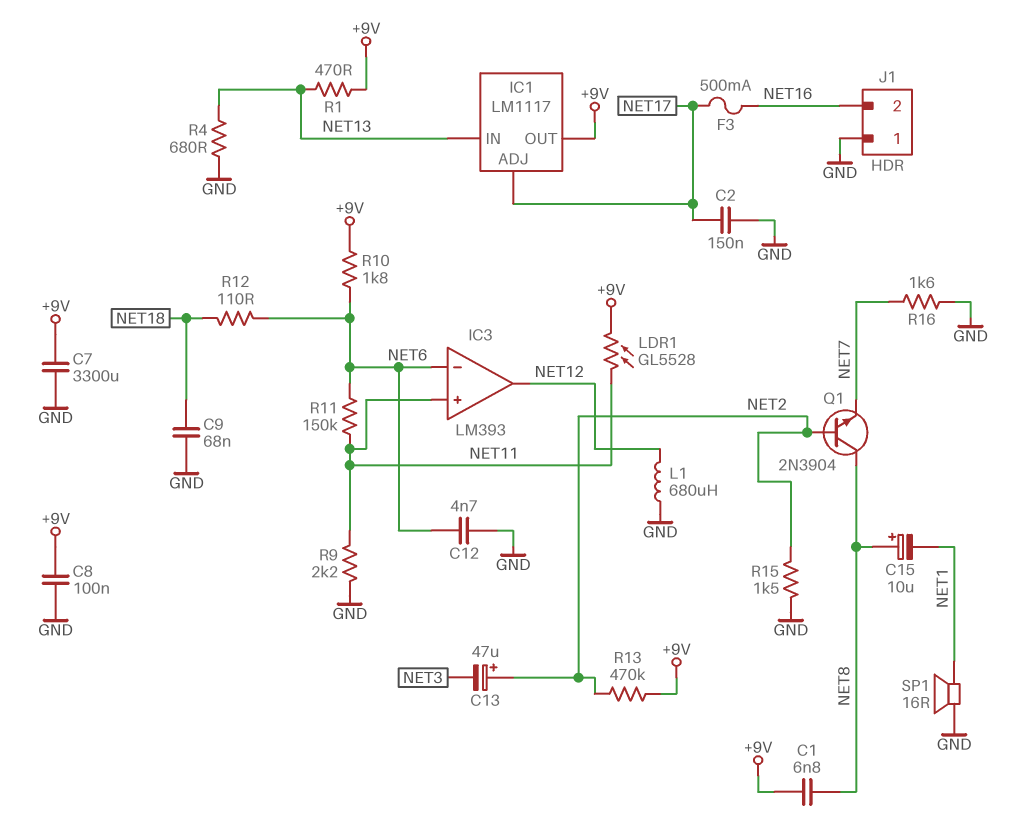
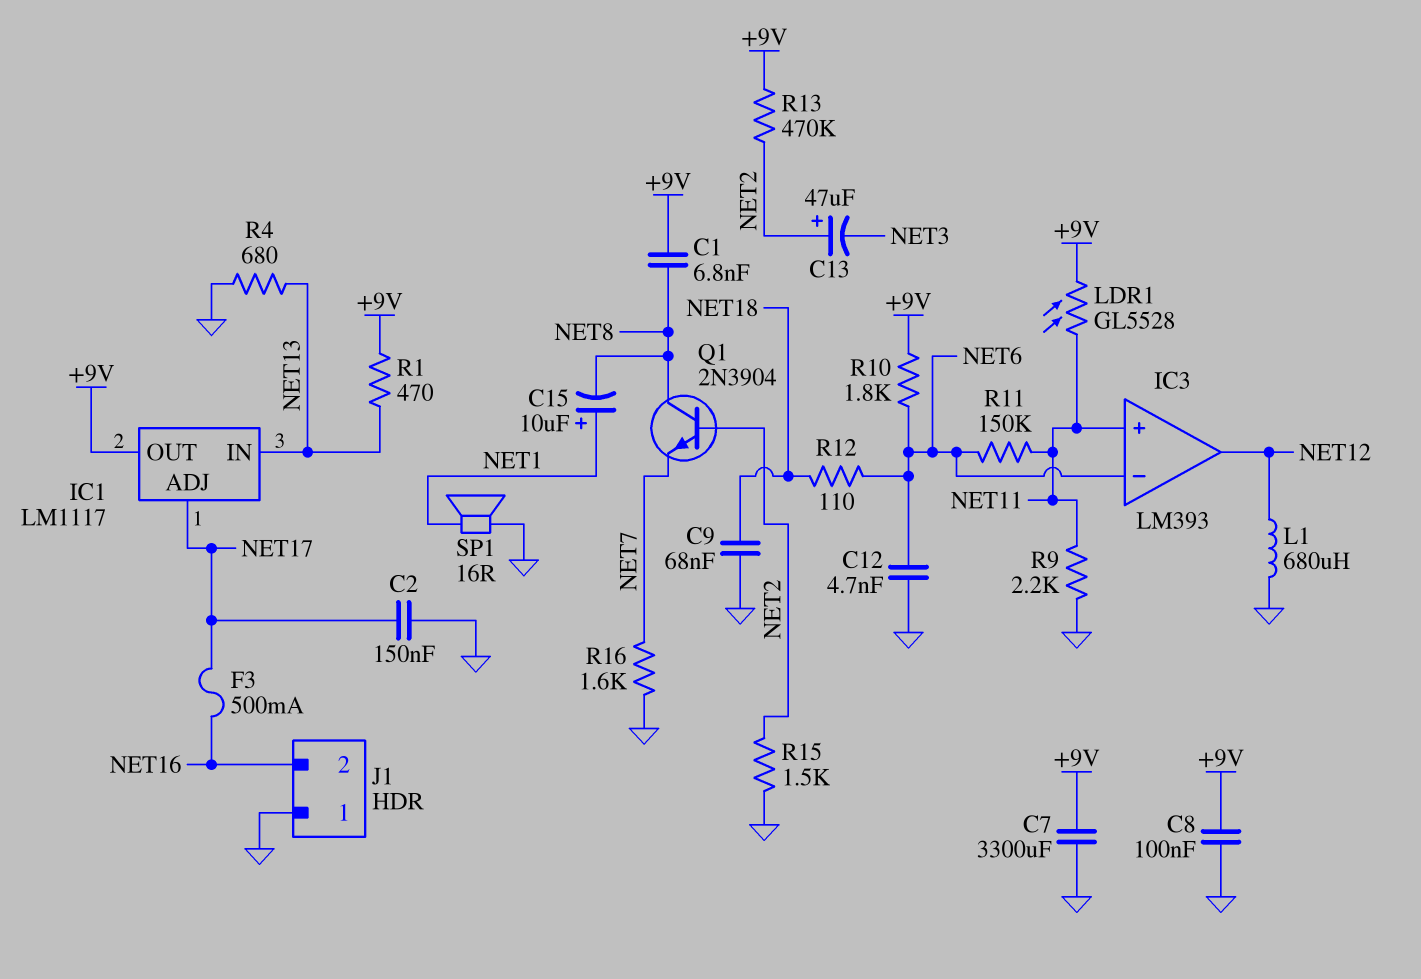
C15: 10uF (plus NET8, minus NET1) -> 10uF (plus NET1, minus NET8)

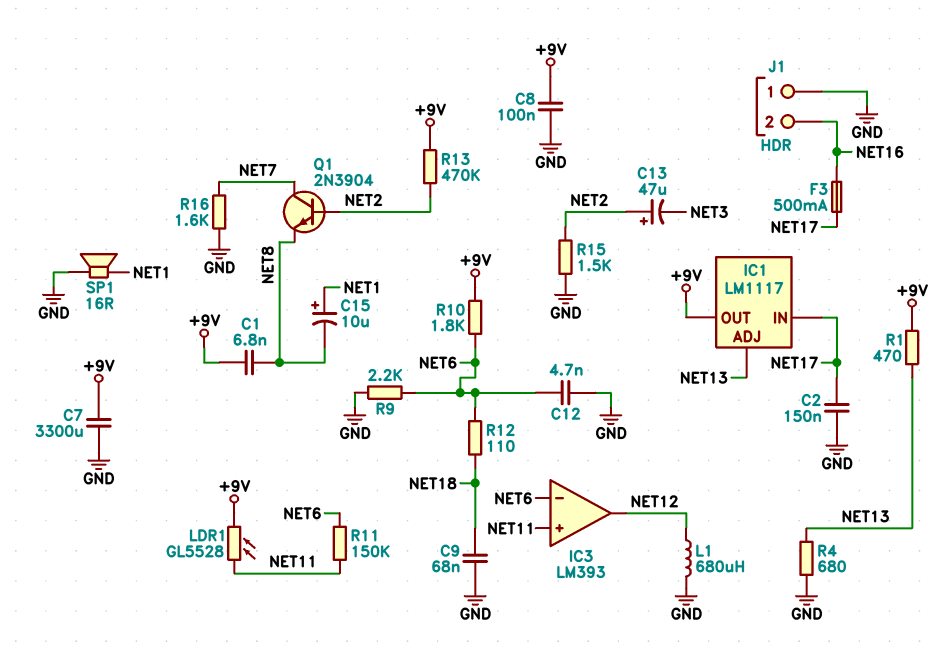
IC1 pin ADJ: NET17 -> NET13
IC1 pin IN: NET13 -> NET17
Q1: NPN 2N3904 (B NET2, C NET8, E NET7) -> NPN 2N3904 (B NET2, C NET7, E NET8)
R9: 2.2k (GND, NET11) -> 2.2k (GND, NET6)

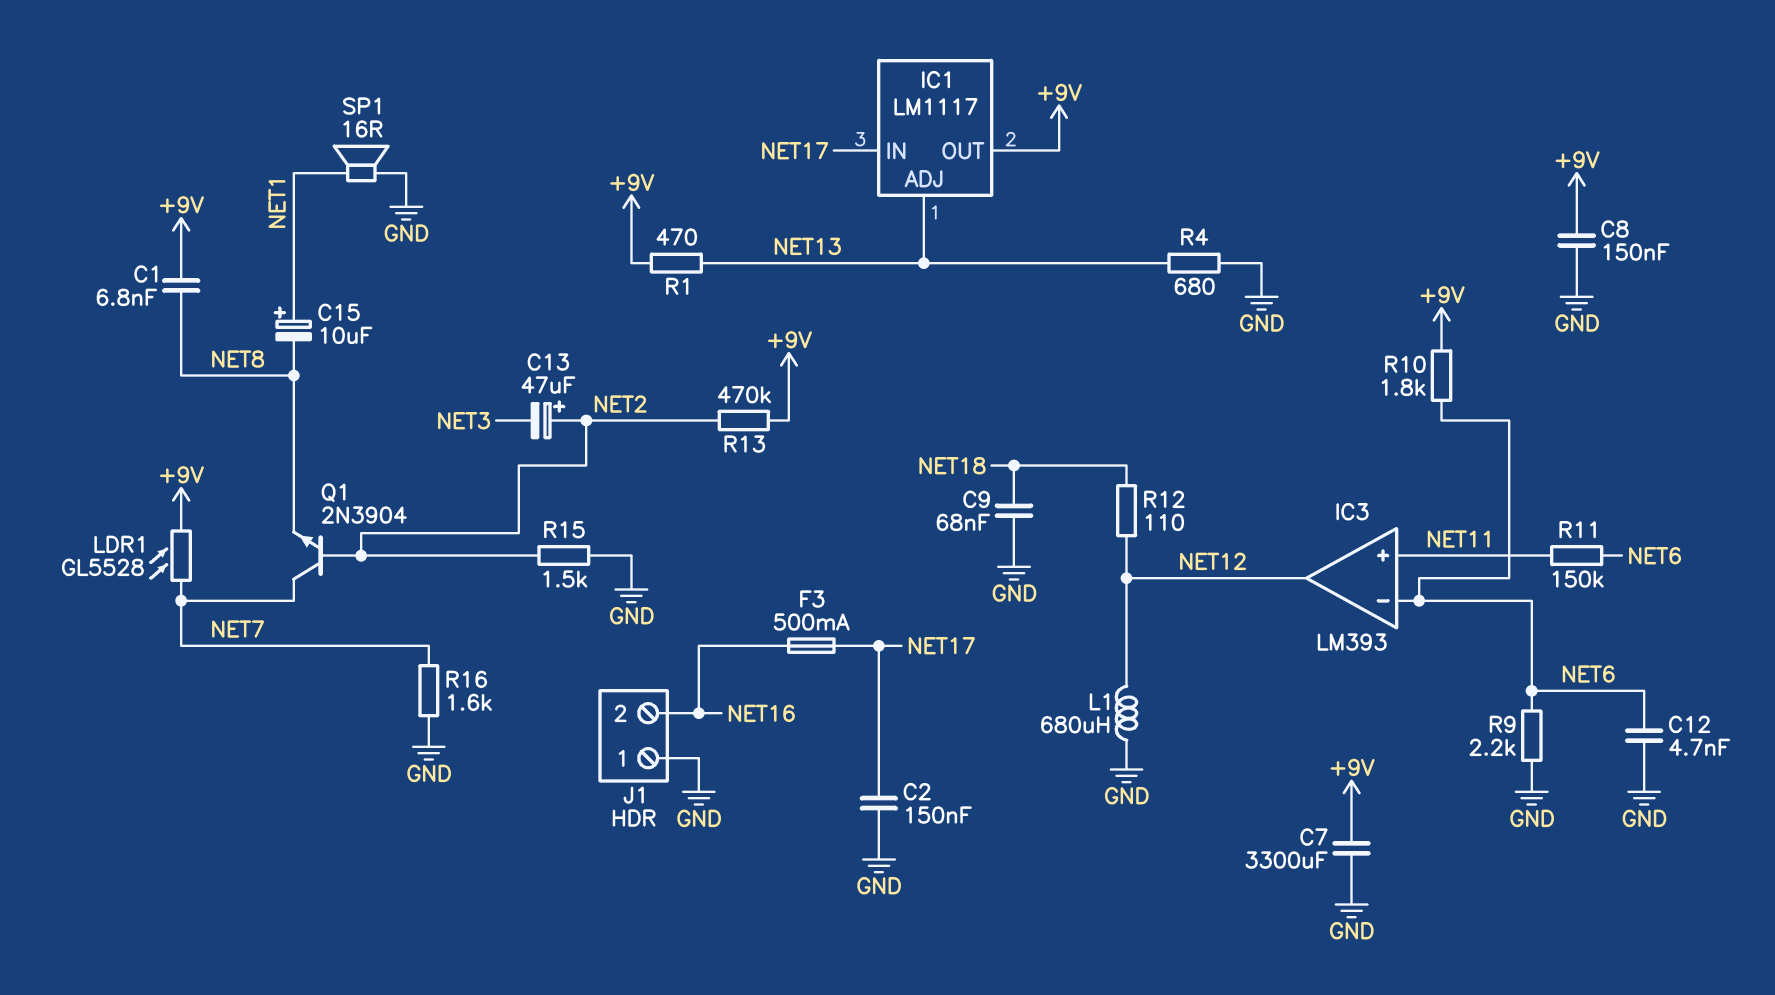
C8: 100nF (+9V, GND) -> 150nF (+9V, GND)
LDR1: GL5528 (+9V, NET11) -> GL5528 (+9V, NET7)
R12: 110 (NET6, NET18) -> 110 (NET12, NET18)

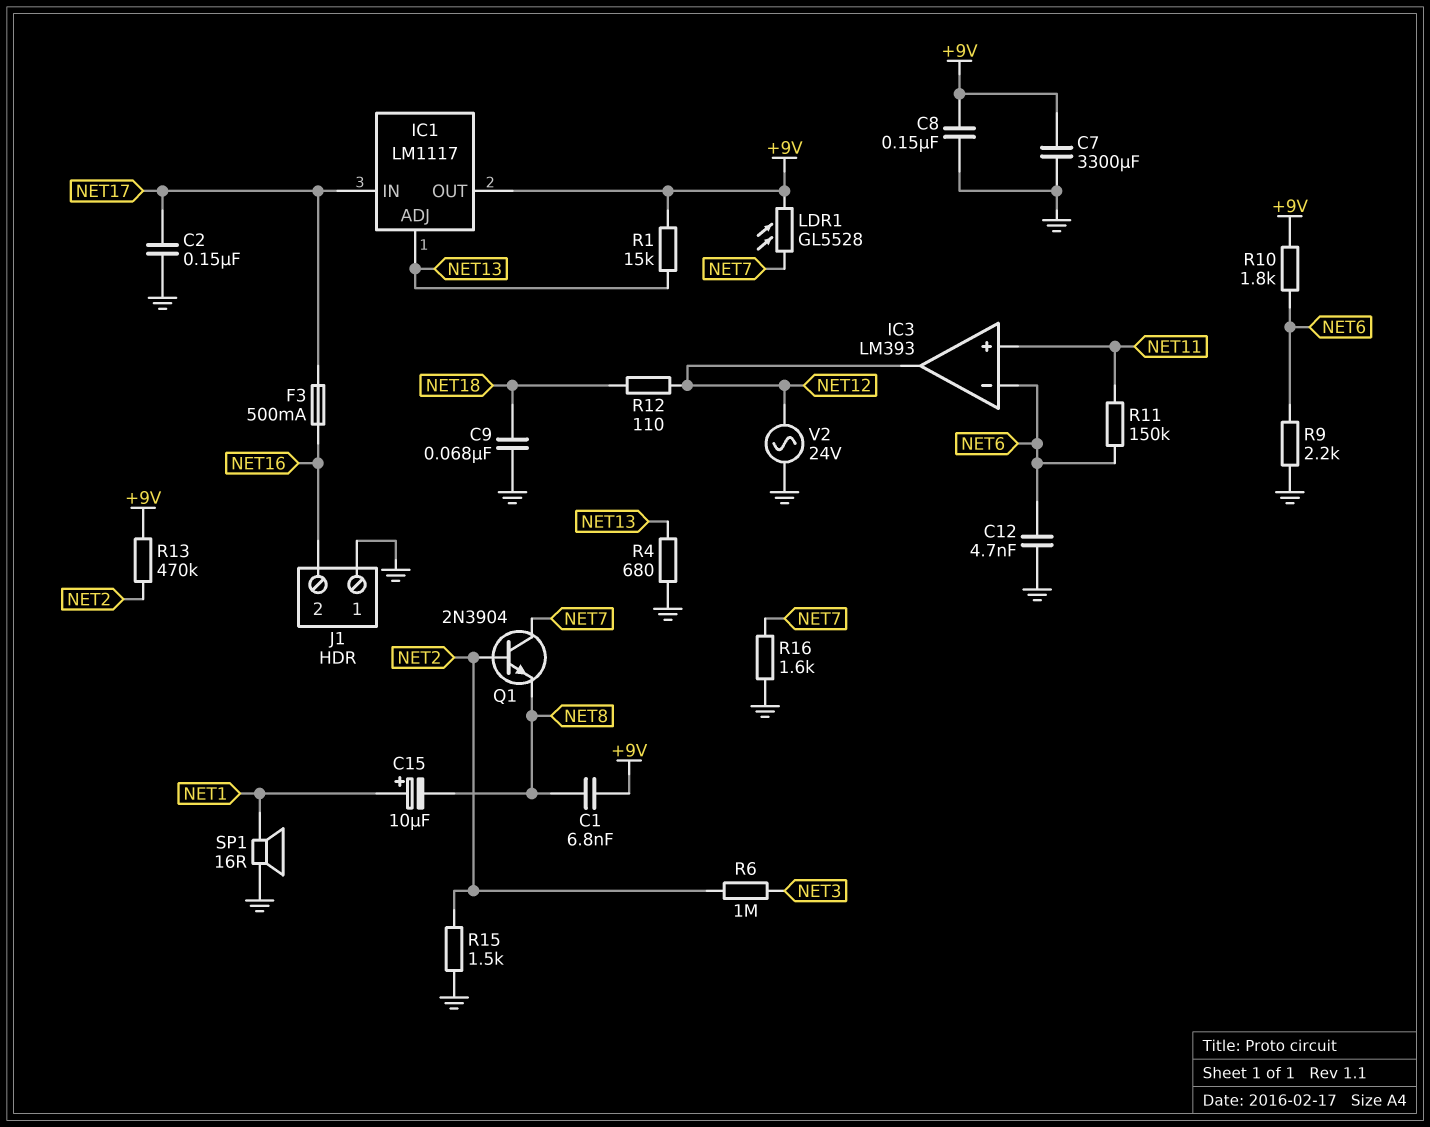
C13: 47uF (plus NET2, minus NET3) -> none
L1: 680uH (GND, NET12) -> none
R1: 470 (+9V, NET13) -> 15k (+9V, NET13)
R6: none -> 1M (NET2, NET3)
V2: none -> AC 24V (GND, NET12)

